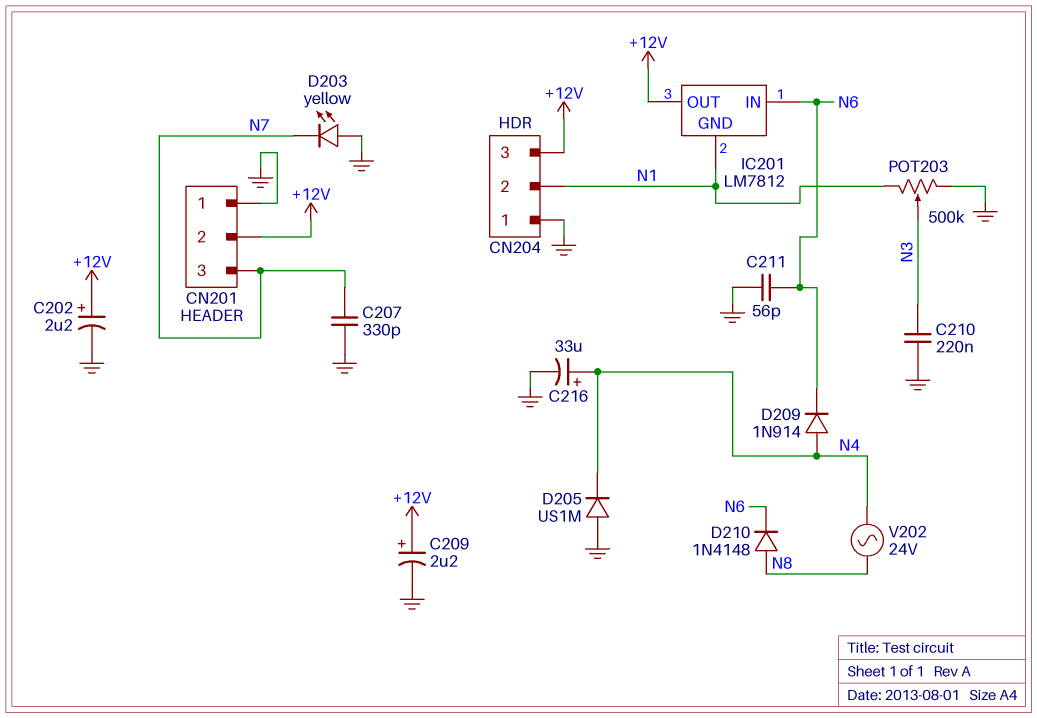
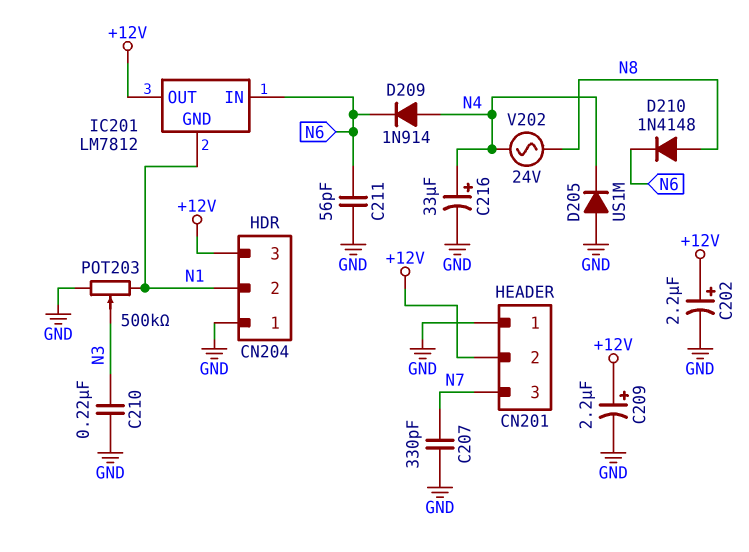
D203: LED yellow (A GND, K N7) -> none

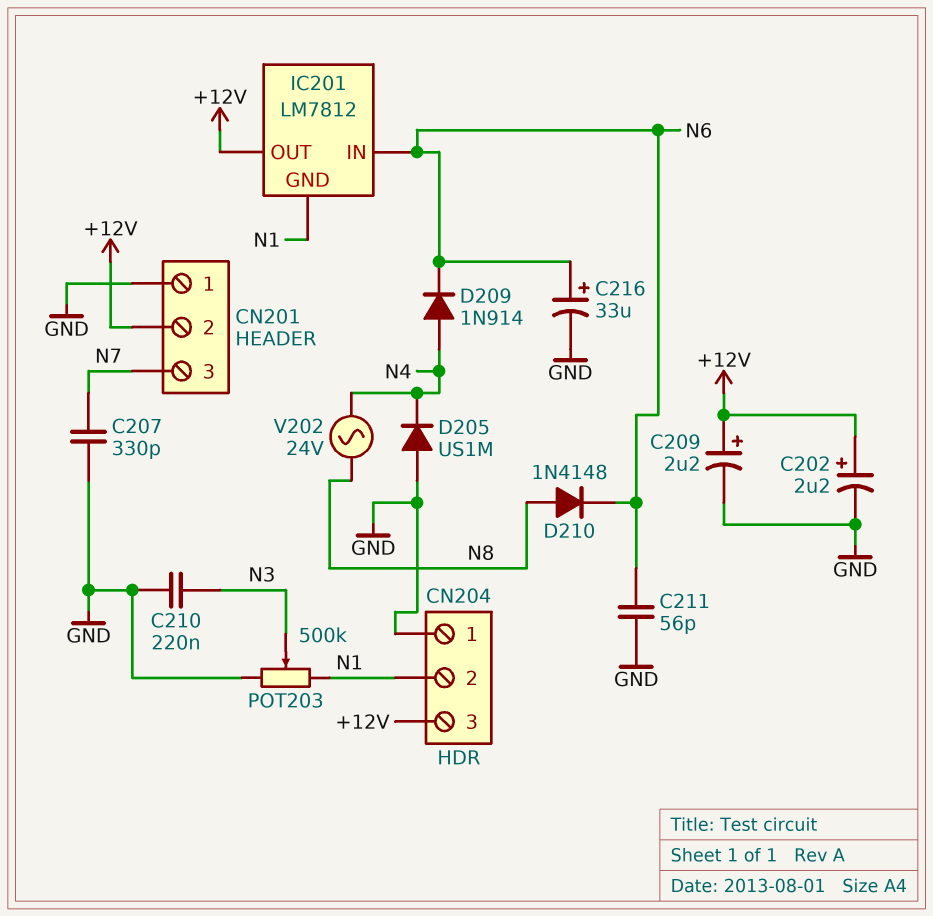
C216: 33uF (plus N4, minus GND) -> 33uF (plus N6, minus GND)

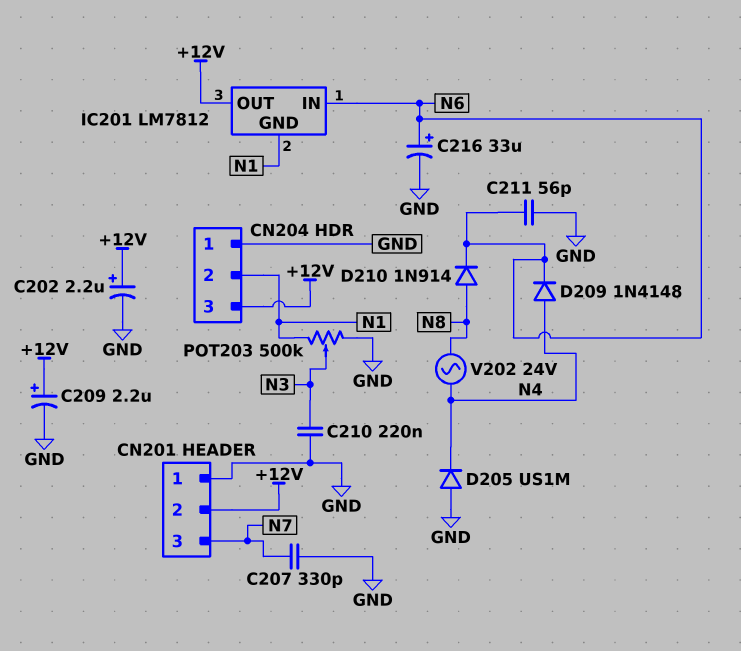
D209: diode 1N914 (A N4, K N6) -> diode 1N4148 (A N4, K N6)
D210: diode 1N4148 (A N8, K N6) -> diode 1N914 (A N8, K N6)

